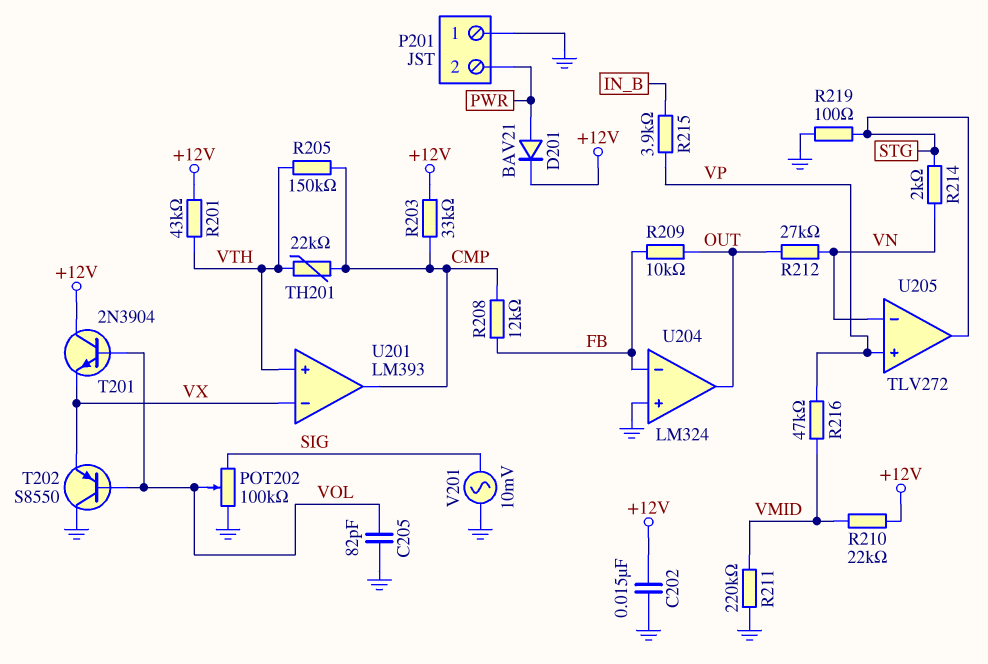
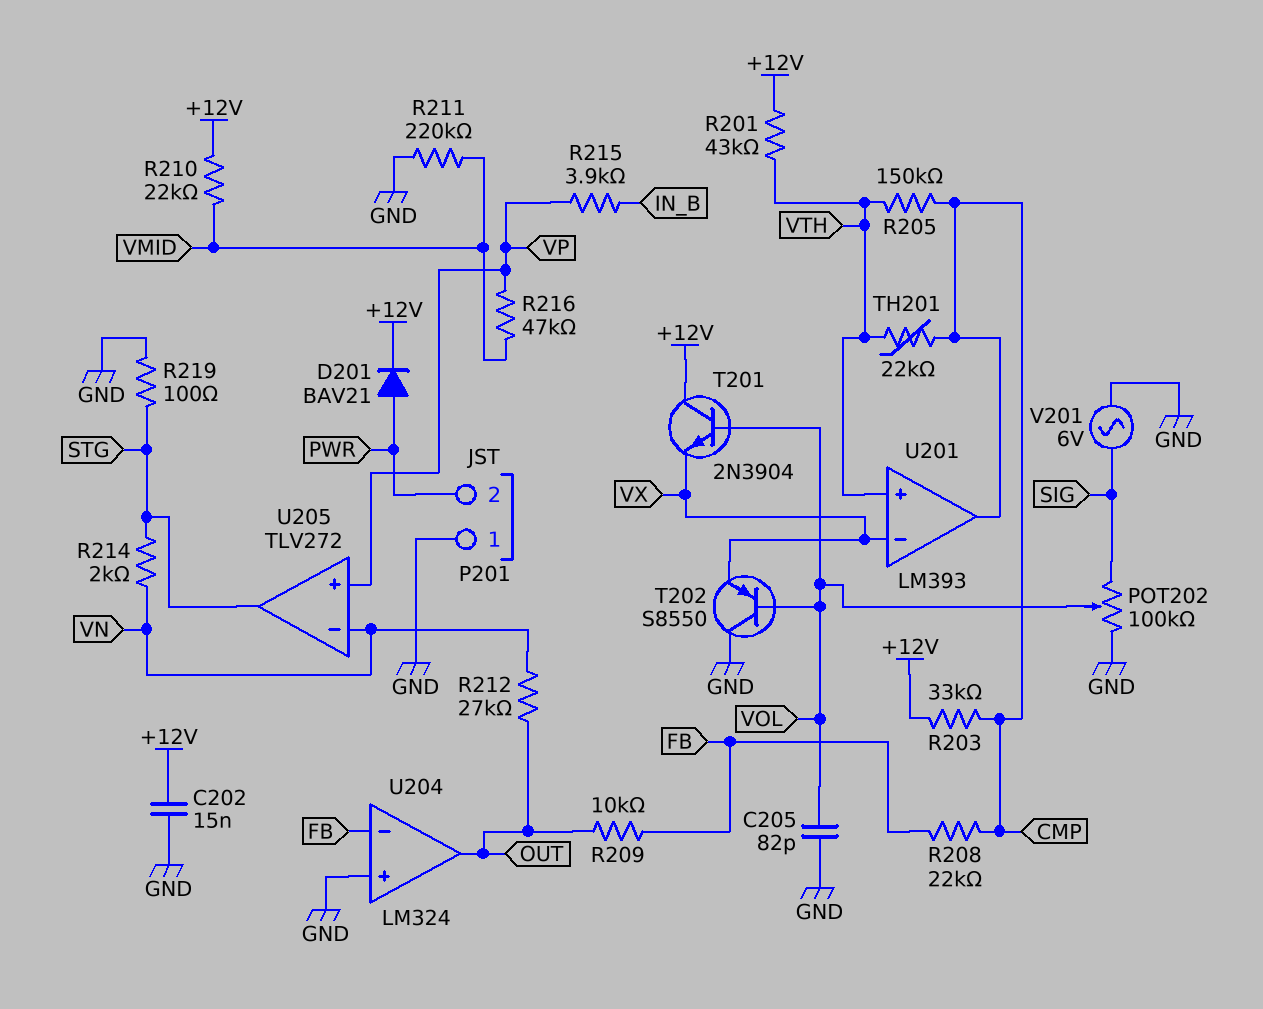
R208: 12k (CMP, FB) -> 22k (CMP, FB)
V201: AC 10mV (GND, SIG) -> AC 6V (GND, SIG)

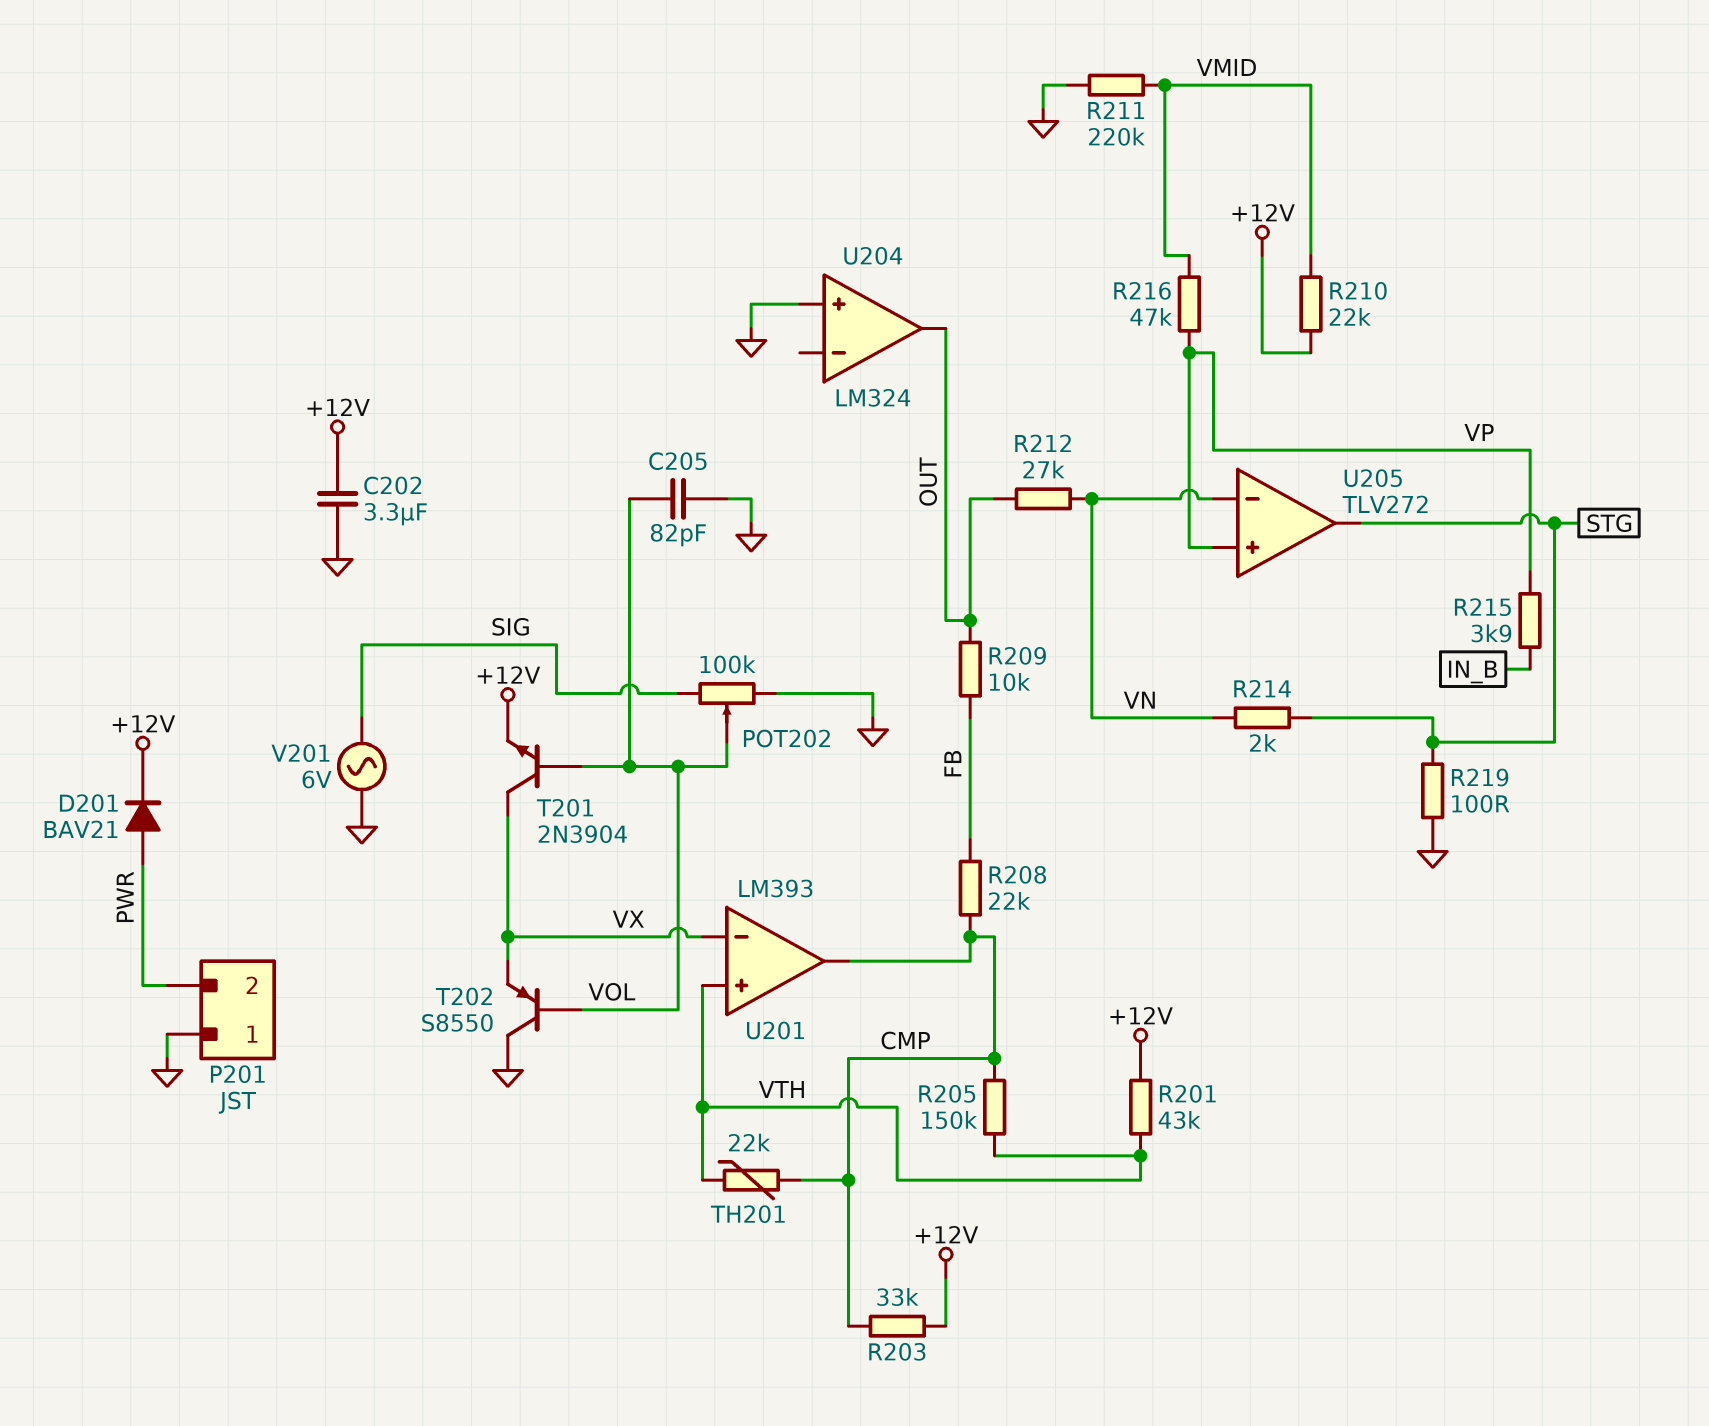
C202: 15nF (+12V, GND) -> 3.3uF (+12V, GND)
T201: NPN 2N3904 (B VOL, C +12V, E VX) -> NPN 2N3904 (B VOL, C VX, E +12V)
U204 pin in-: FB -> none

